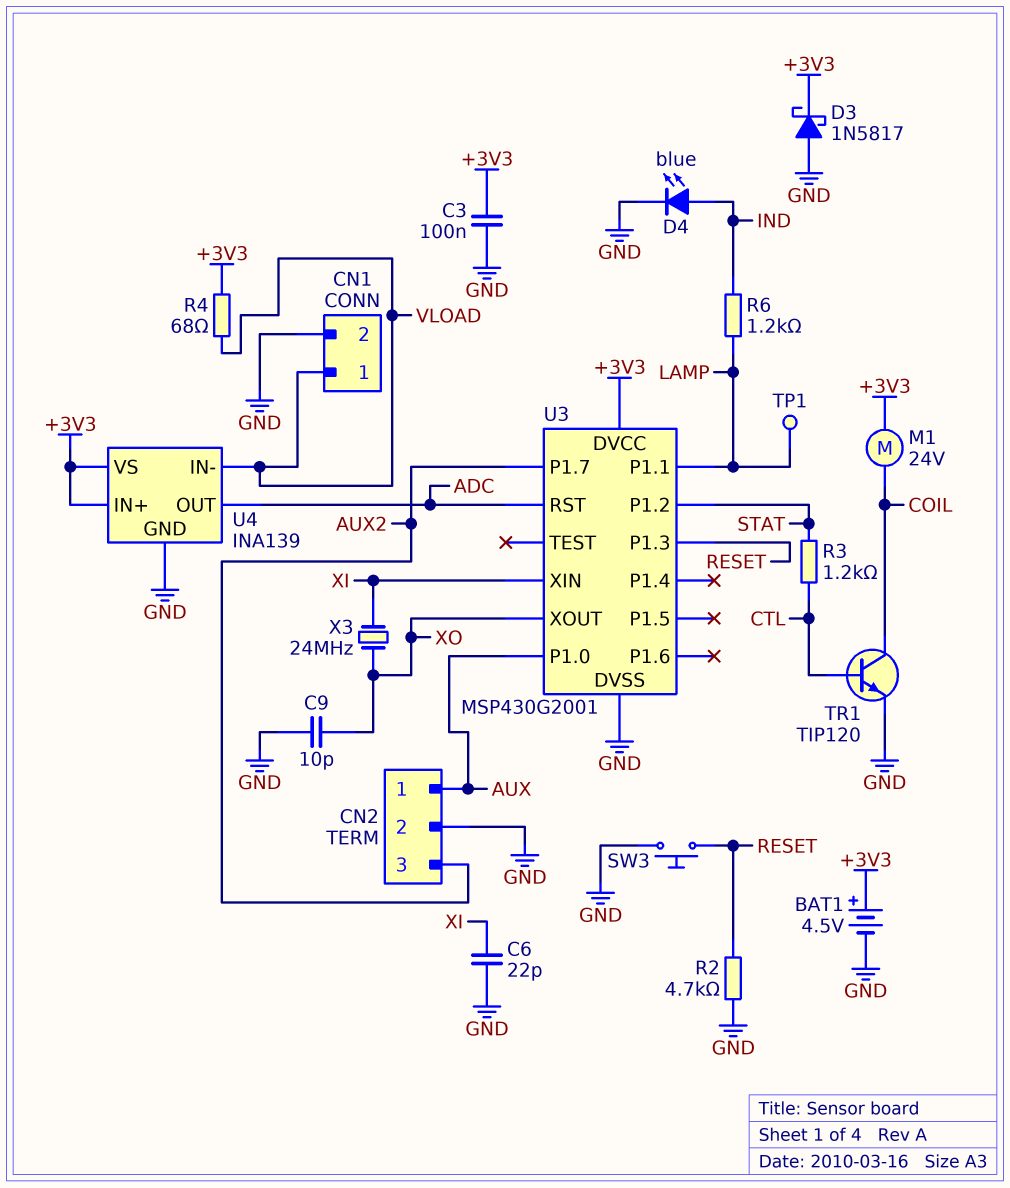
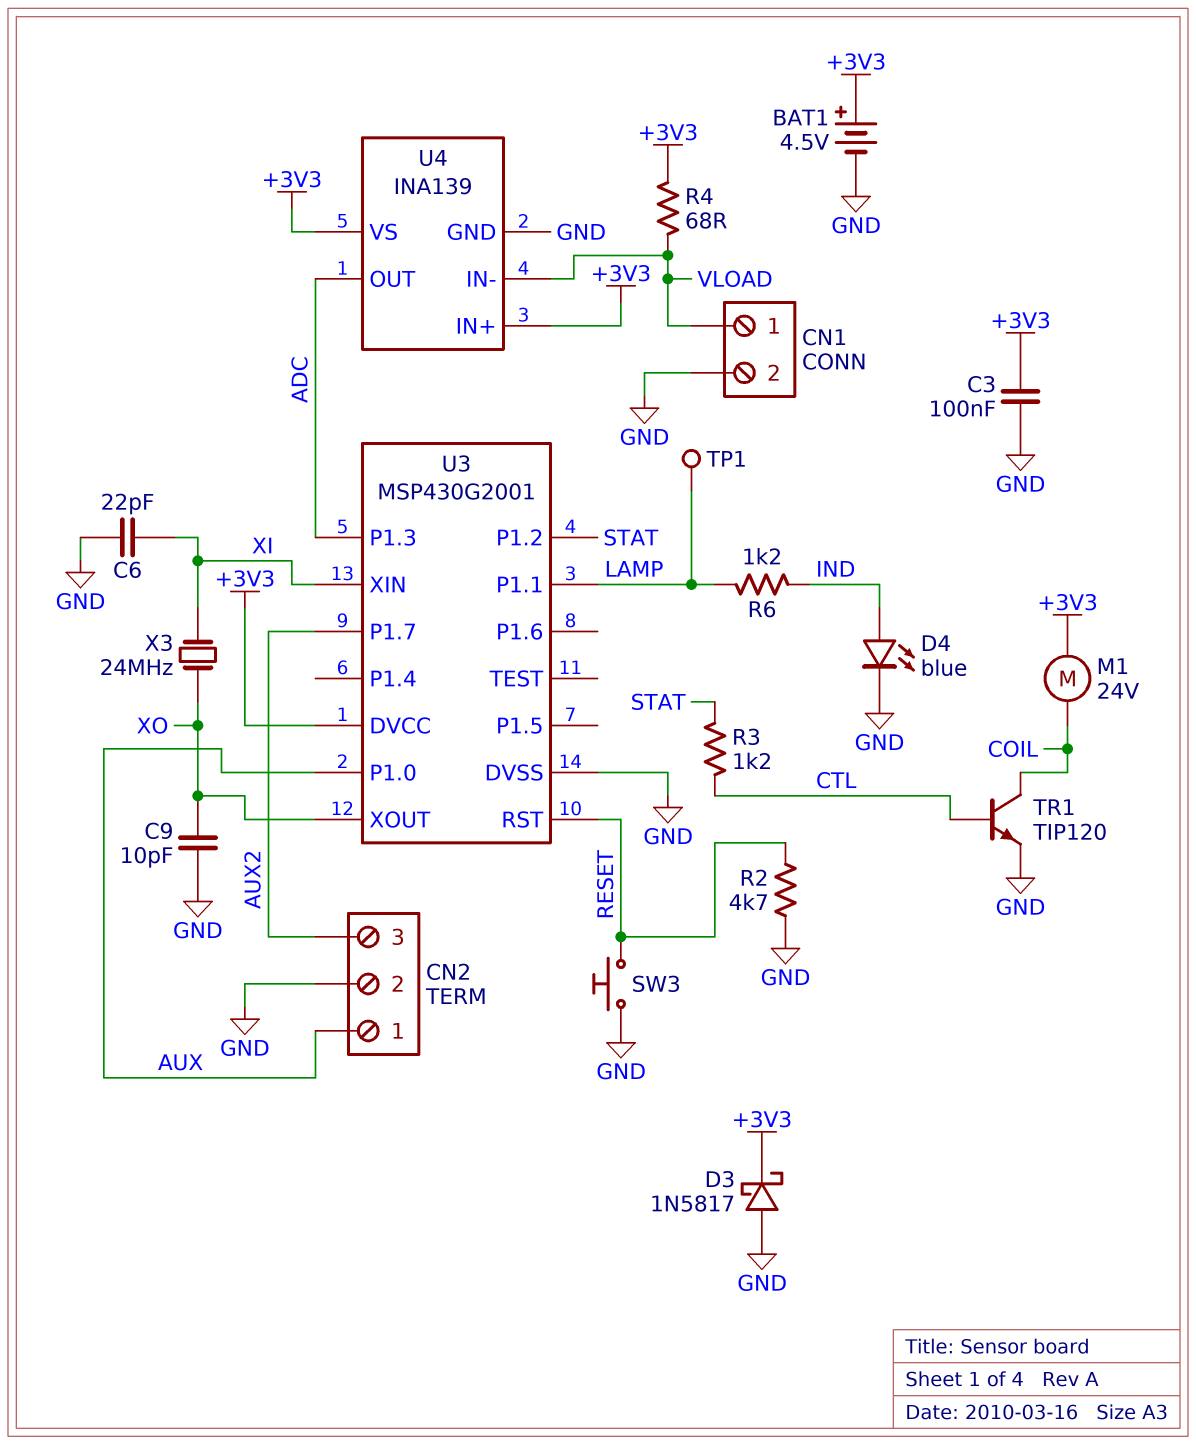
U3 pin P1.3: RESET -> ADC
U3 pin RST: ADC -> RESET

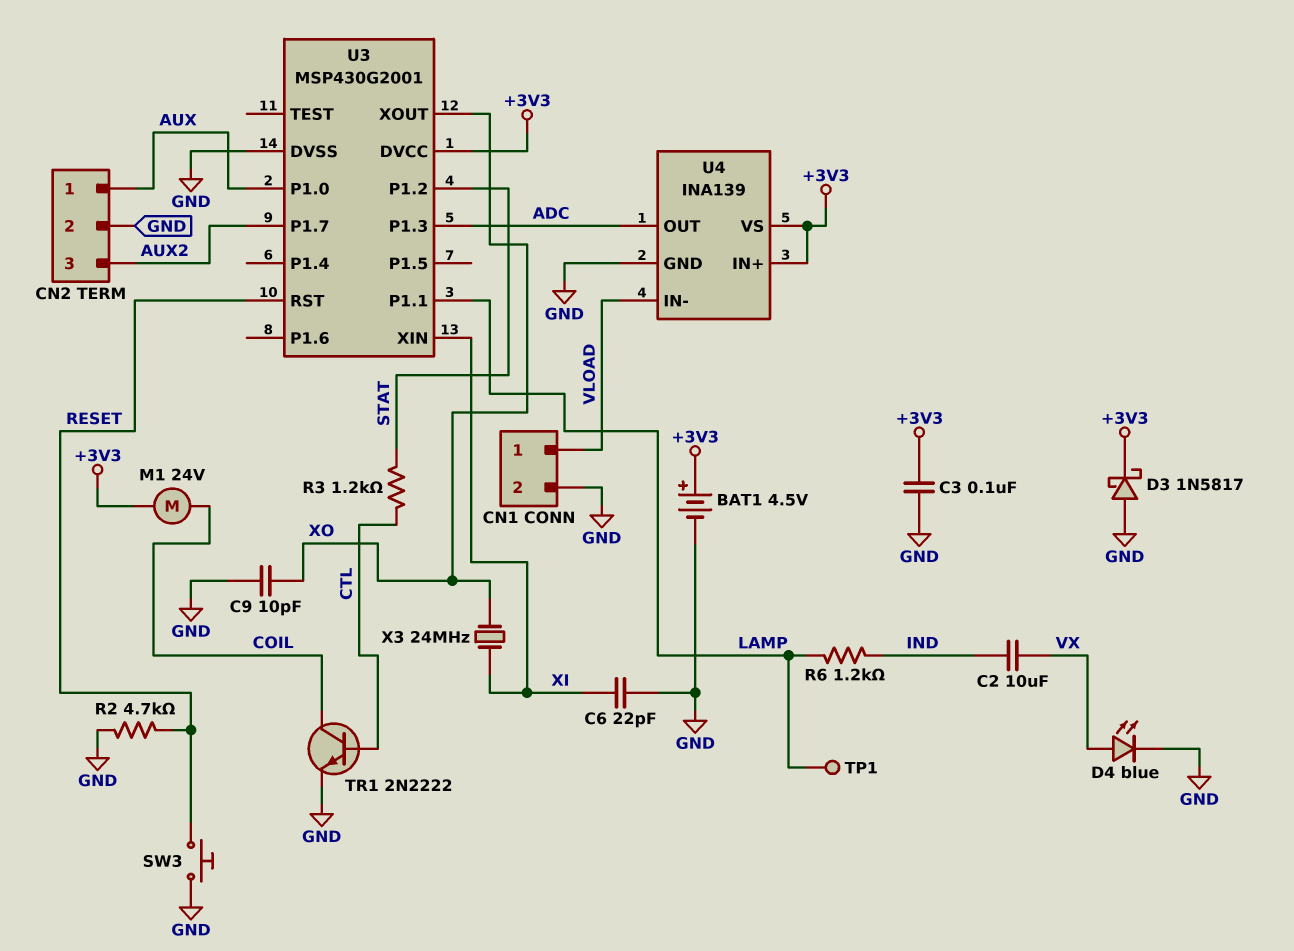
C2: none -> 10uF (IND, VX)
D4: LED blue (A IND, K GND) -> LED blue (A VX, K GND)
R4: 68 (+3V3, VLOAD) -> none
TR1: NPN TIP120 (B CTL, C COIL, E GND) -> NPN 2N2222 (B CTL, C COIL, E GND)

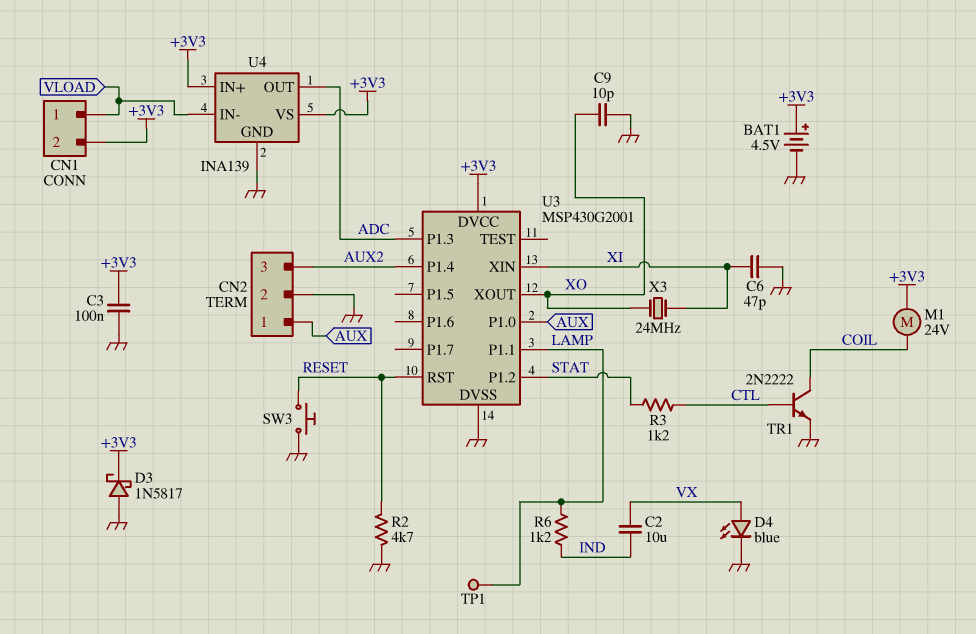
C6: 22pF (GND, XI) -> 47pF (GND, XI)
CN1 pin 2: GND -> +3V3
U3 pin P1.4: none -> AUX2
U3 pin P1.7: AUX2 -> none

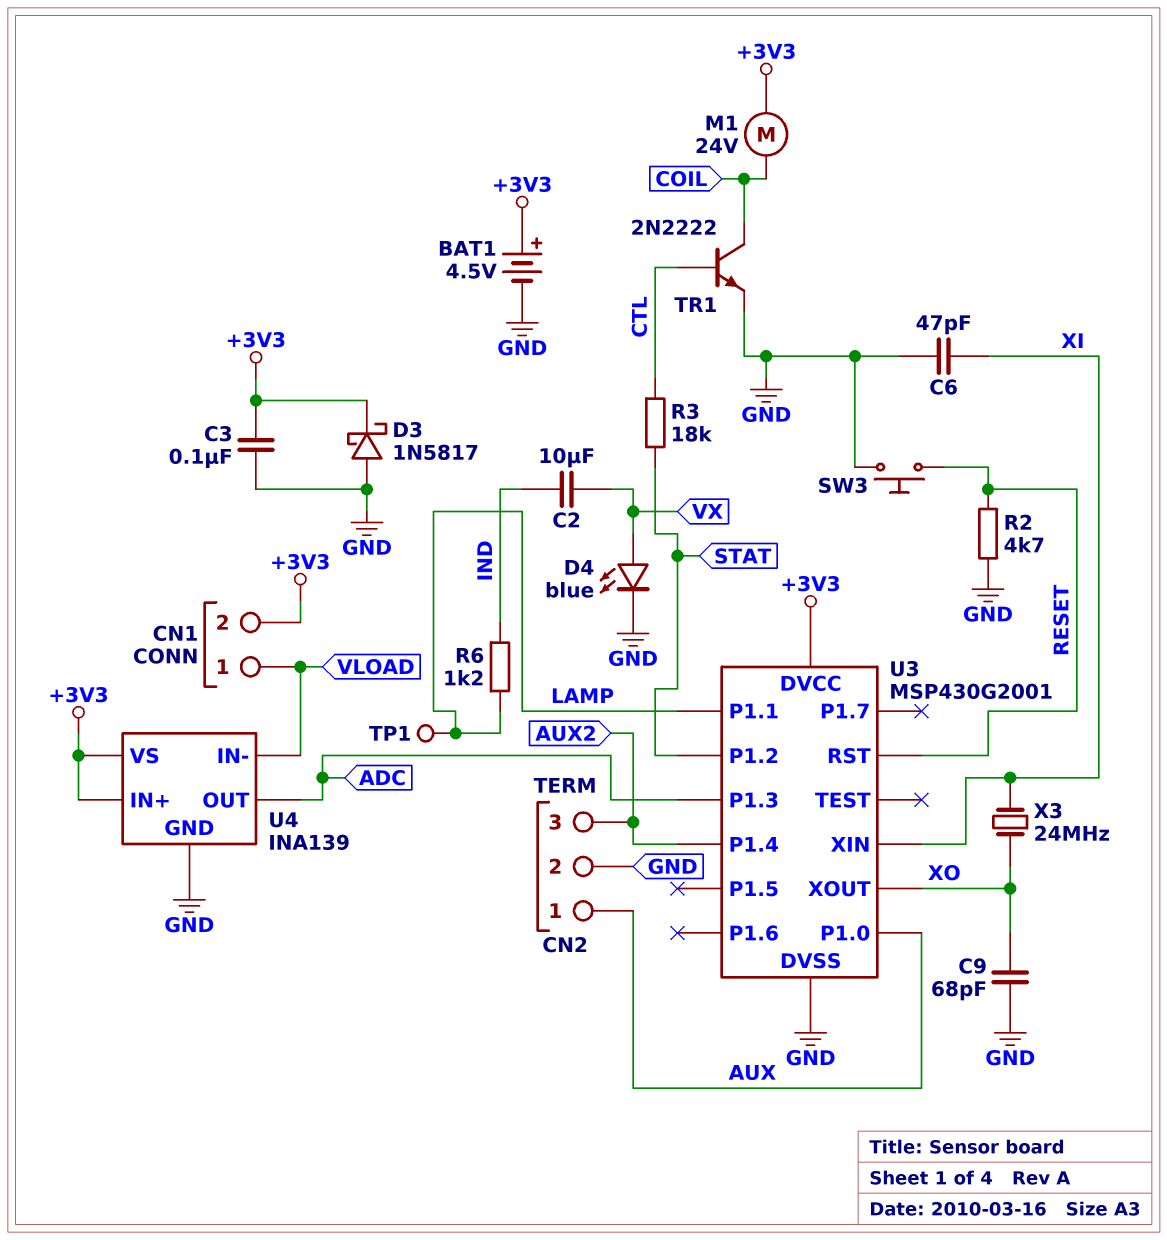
C9: 10pF (GND, XO) -> 68pF (GND, XO)
R3: 1.2k (CTL, STAT) -> 18k (CTL, STAT)

